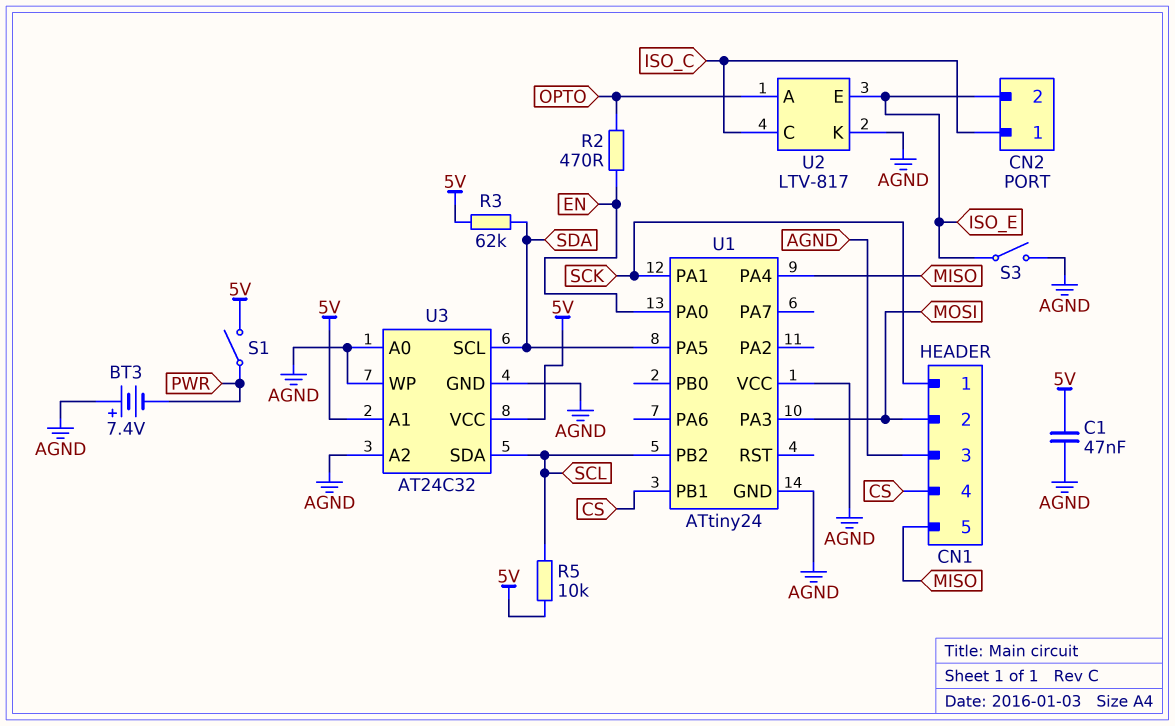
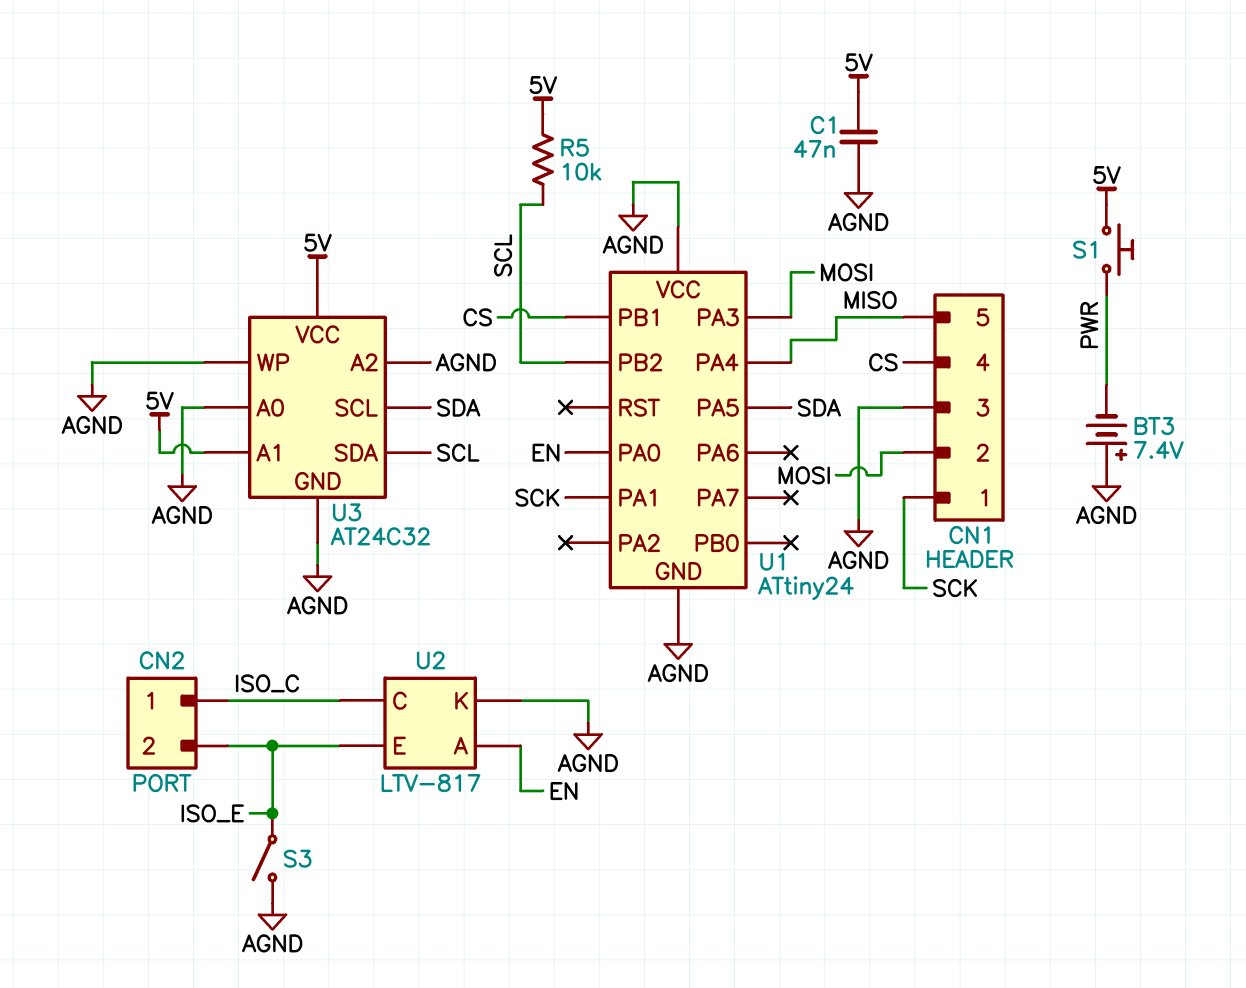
R2: 470 (EN, OPTO) -> none
R3: 62k (5V, SDA) -> none
S1: switch (5V, PWR) -> button (5V, PWR)
U2 pin A: OPTO -> EN

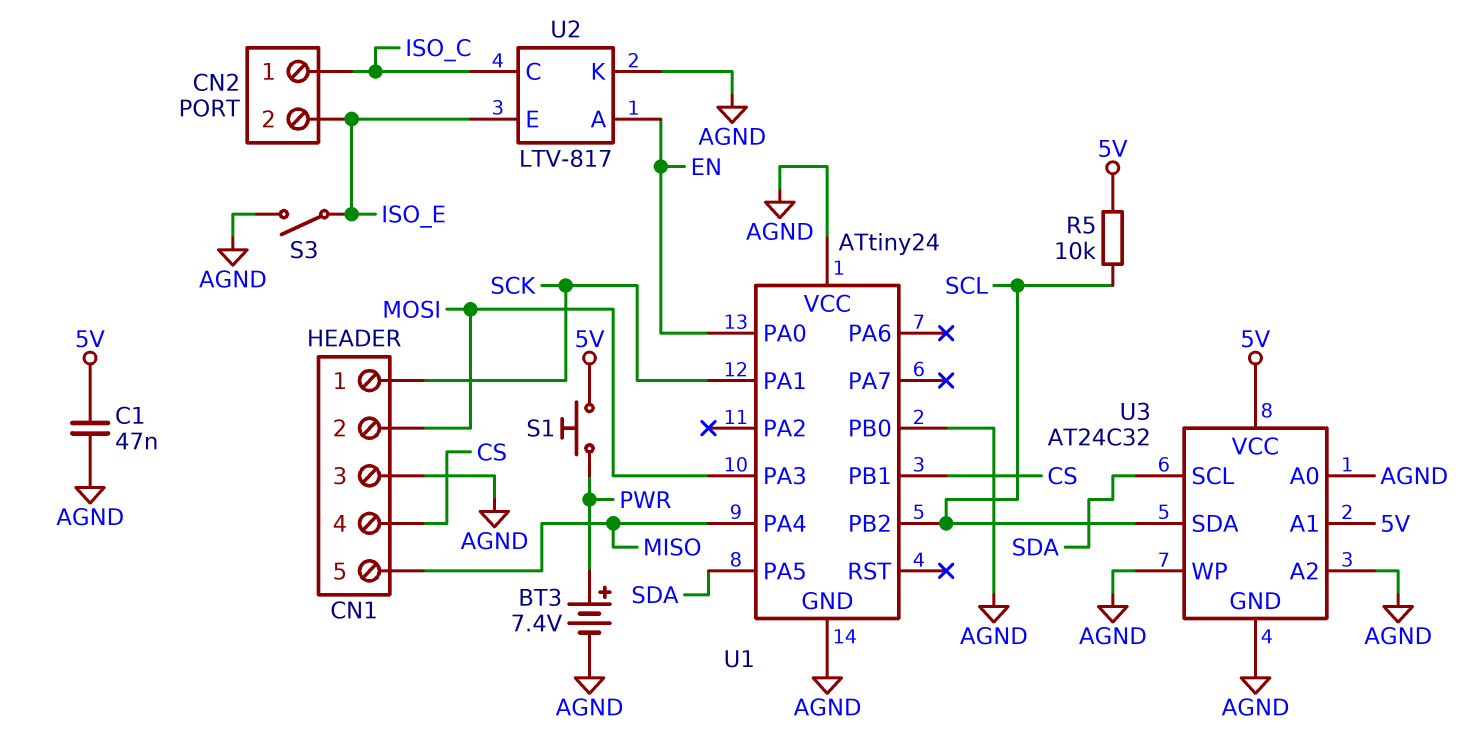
BT3: 7.4V (plus AGND, minus PWR) -> 7.4V (plus PWR, minus AGND)
U1 pin PB0: none -> AGND

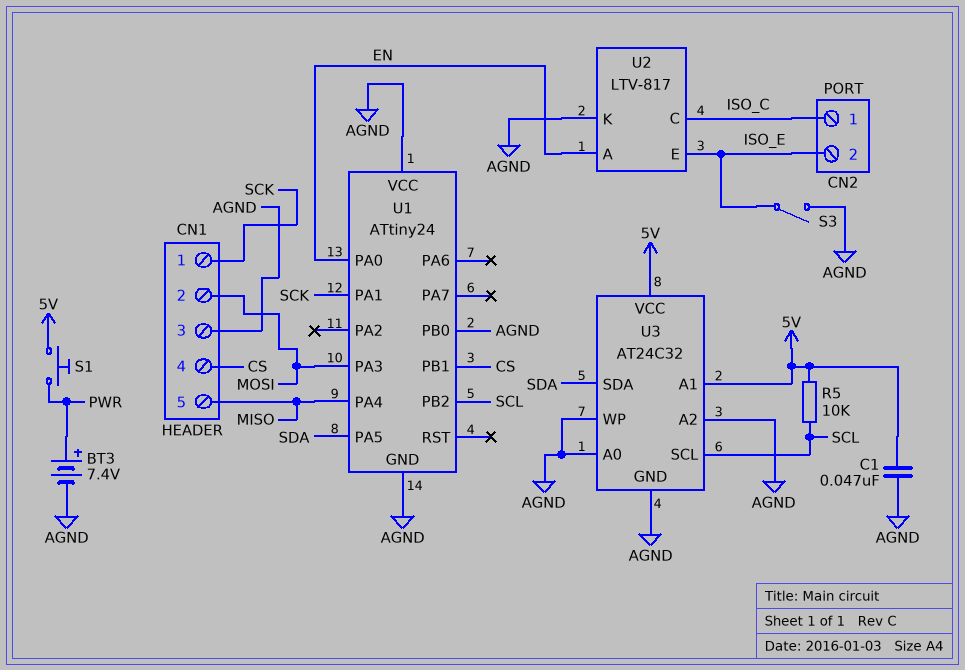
U3 pin SCL: SDA -> SCL
U3 pin SDA: SCL -> SDA

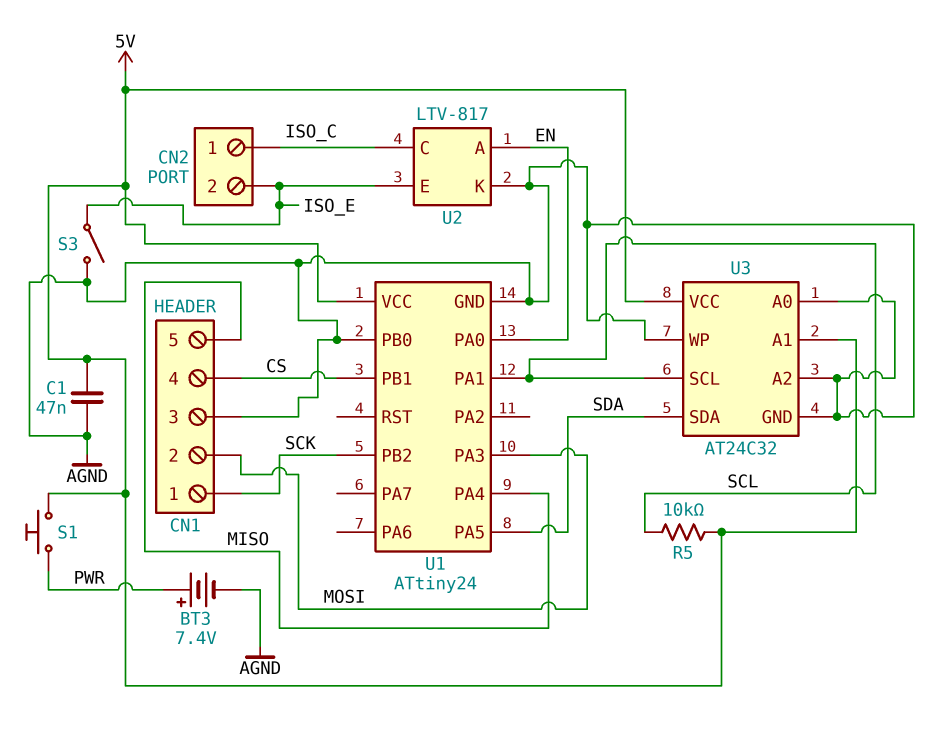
U1 pin PA1: SCK -> SCL
U1 pin PB2: SCL -> SCK
U1 pin VCC: AGND -> 5V

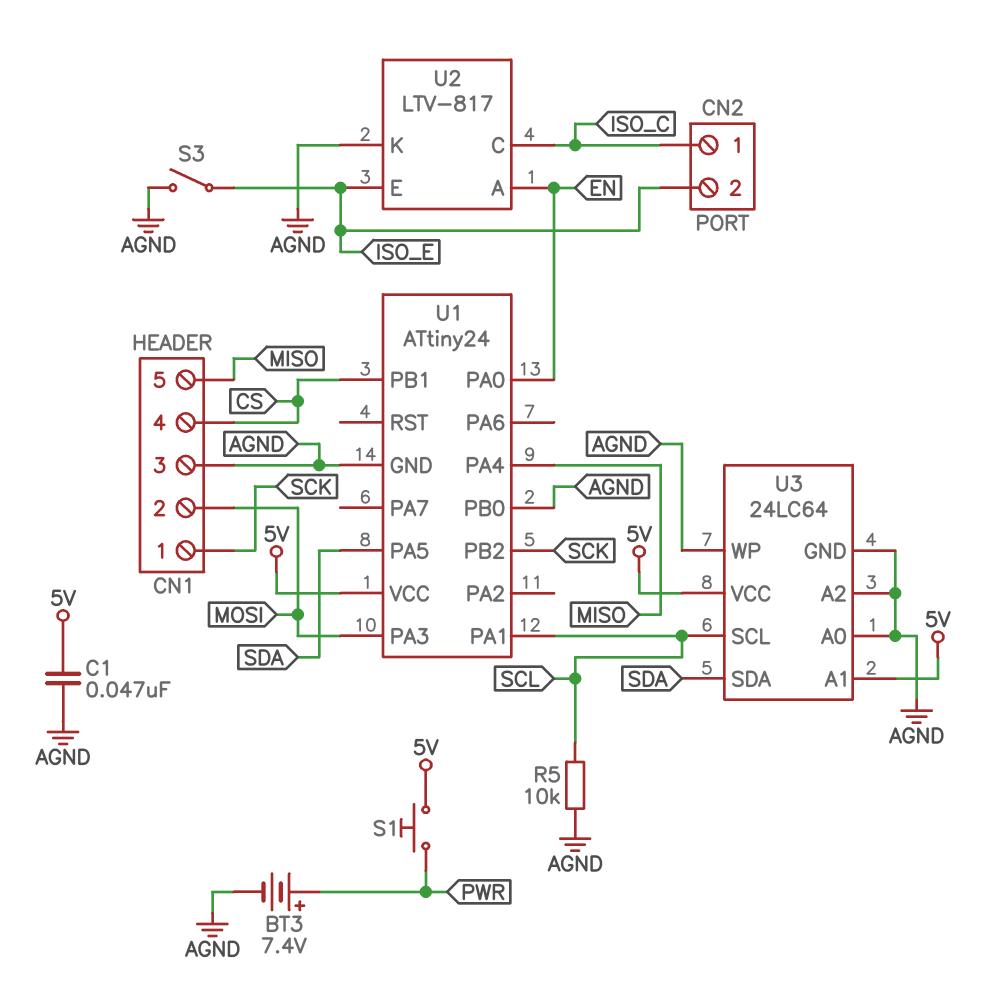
R5: 10k (5V, SCL) -> 10k (AGND, SCL)
U3: AT24C32 -> 24LC64

